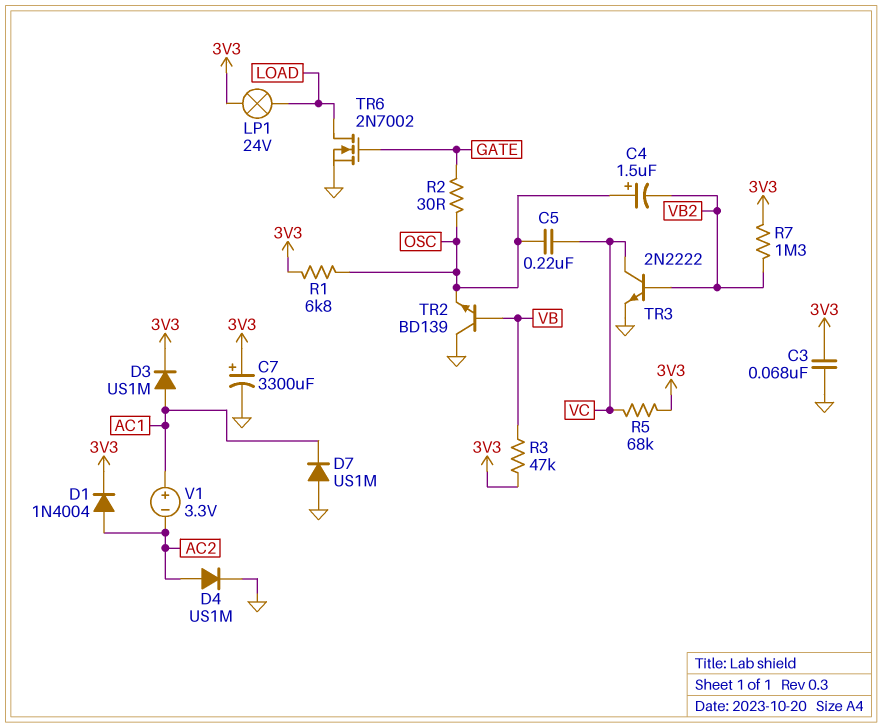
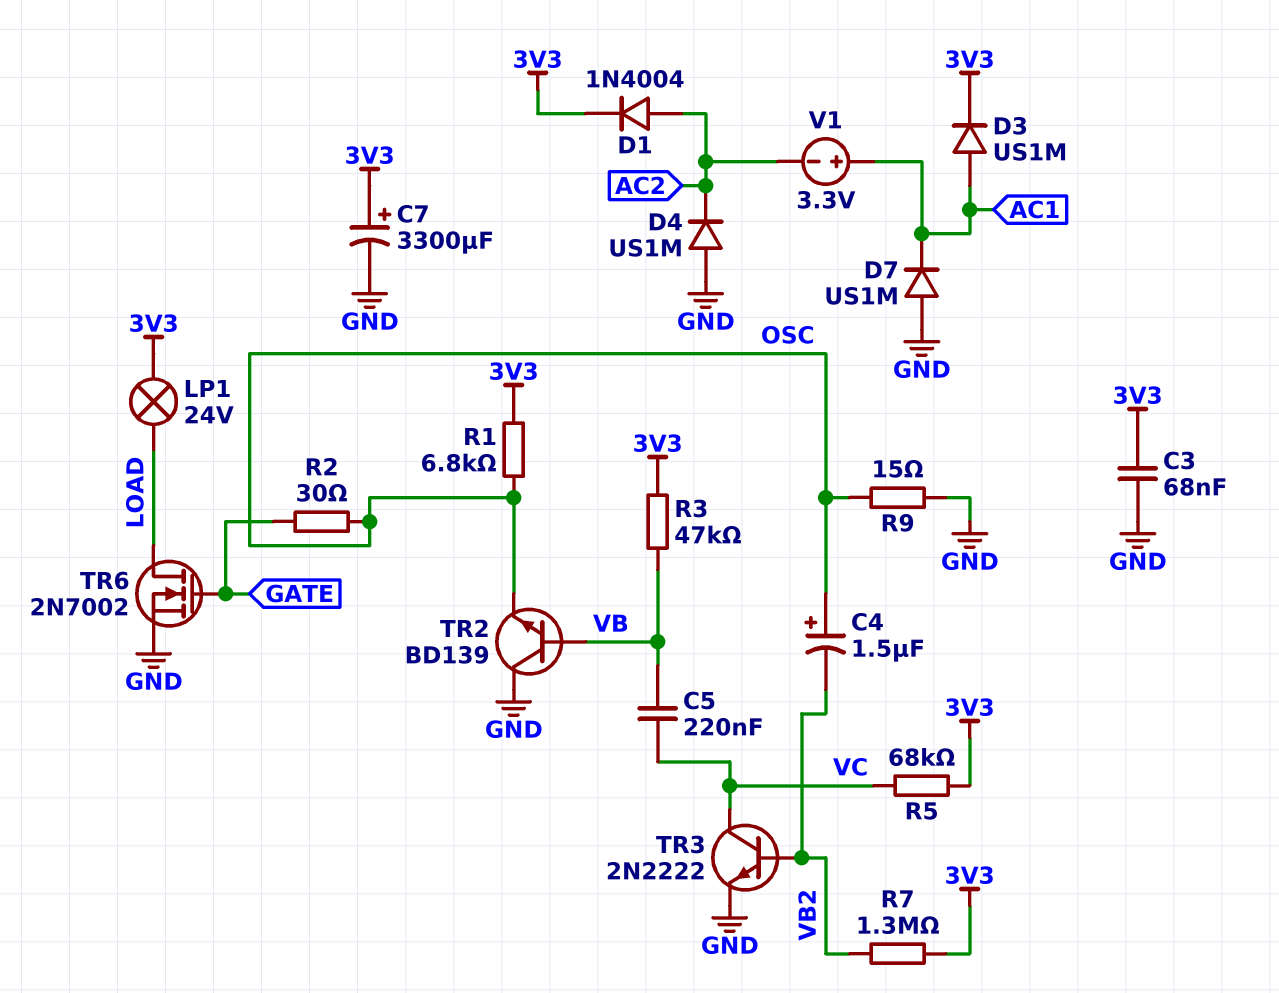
C5: 220nF (OSC, VC) -> 220nF (VB, VC)
D4: diode US1M (A AC2, K GND) -> diode US1M (A GND, K AC2)
R9: none -> 15 (GND, OSC)

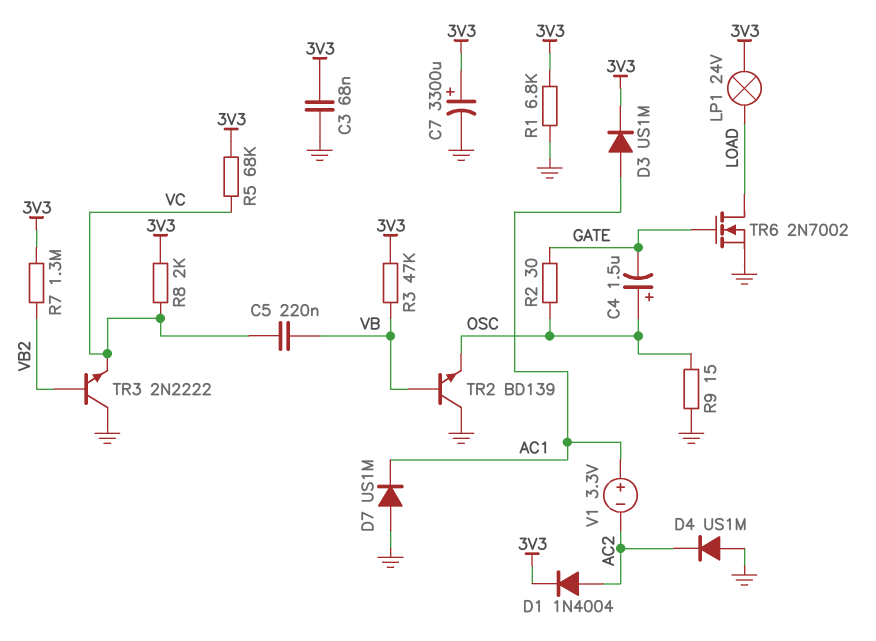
C4: 1.5uF (plus OSC, minus VB2) -> 1.5uF (plus OSC, minus GATE)
R1: 6.8k (3V3, OSC) -> 6.8k (3V3, GND)
R8: none -> 2k (3V3, VC)
TR3: NPN 2N2222 (B VB2, C VC, E GND) -> NPN 2N2222 (B VB2, C GND, E VC)

